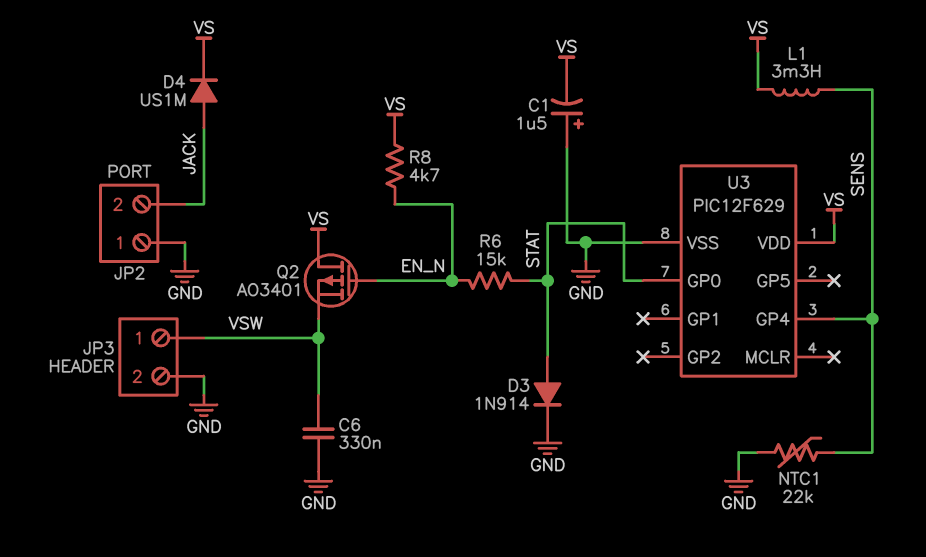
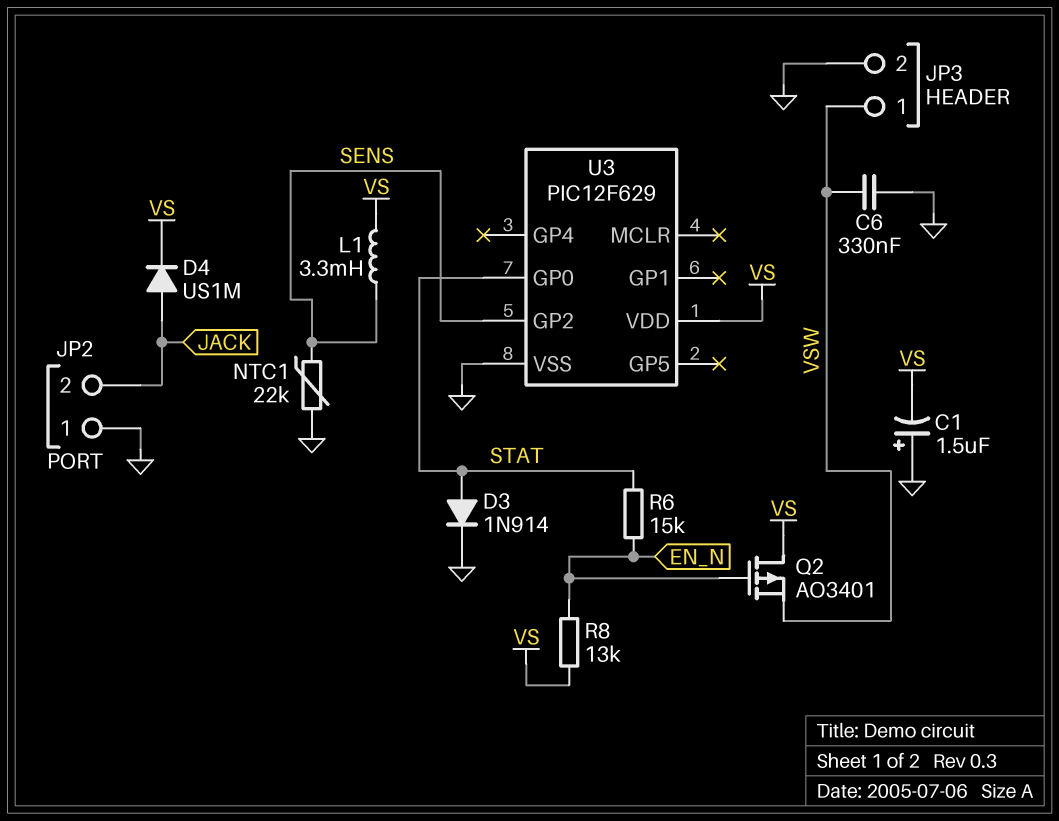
R8: 4.7k (EN_N, VS) -> 13k (EN_N, VS)
U3 pin GP2: none -> SENS
U3 pin GP4: SENS -> none

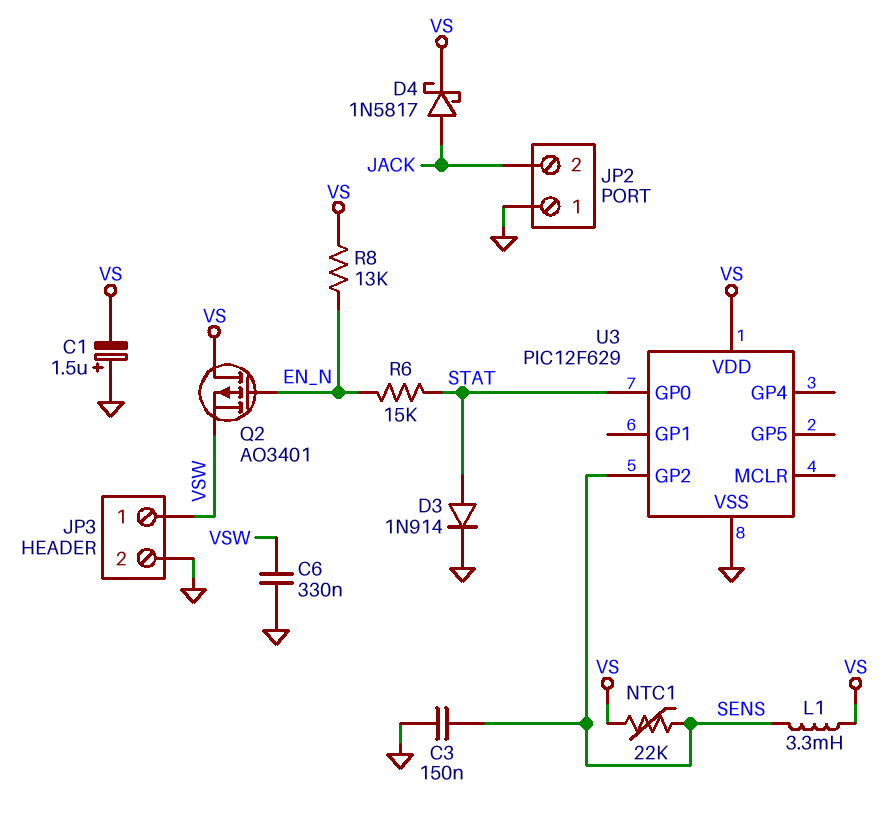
C3: none -> 150nF (GND, SENS)
D4: diode US1M (A JACK, K VS) -> schottky 1N5817 (A JACK, K VS)
NTC1: 22k (GND, SENS) -> 22k (SENS, VS)

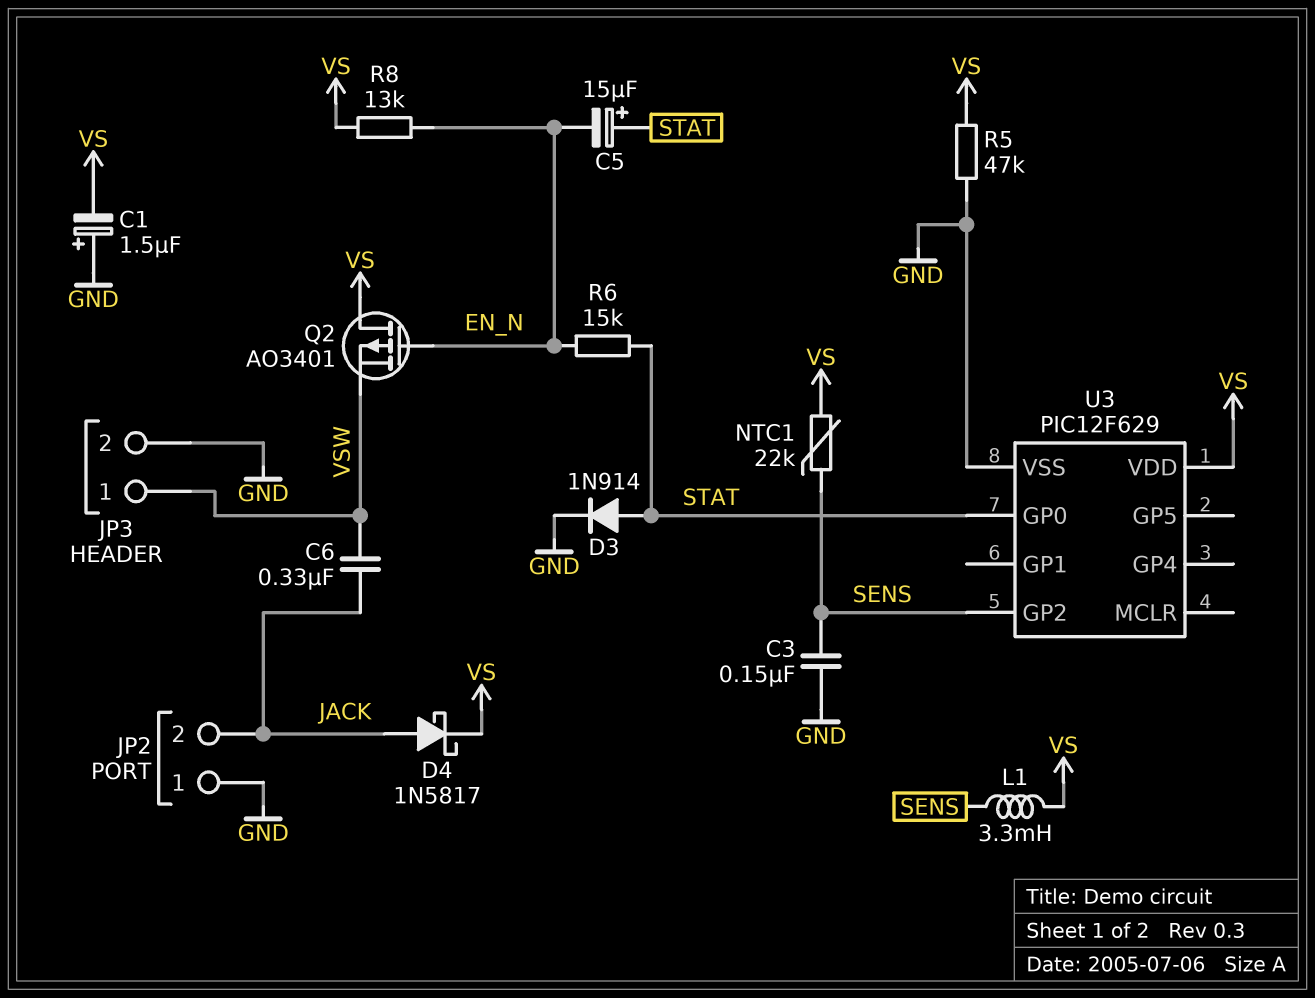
C5: none -> 15uF (plus STAT, minus EN_N)
C6: 330nF (GND, VSW) -> 330nF (JACK, VSW)
R5: none -> 47k (GND, VS)

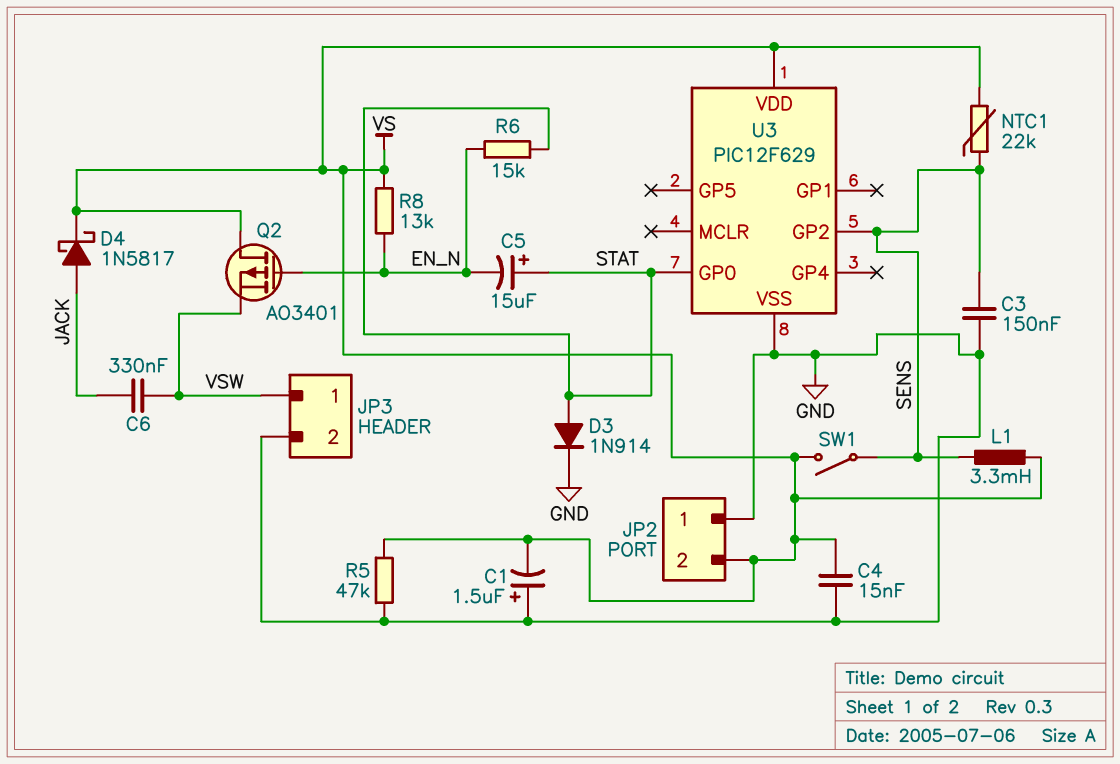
C4: none -> 15nF (GND, VS)
JP2 pin 2: JACK -> VS
SW1: none -> switch (SENS, VS)

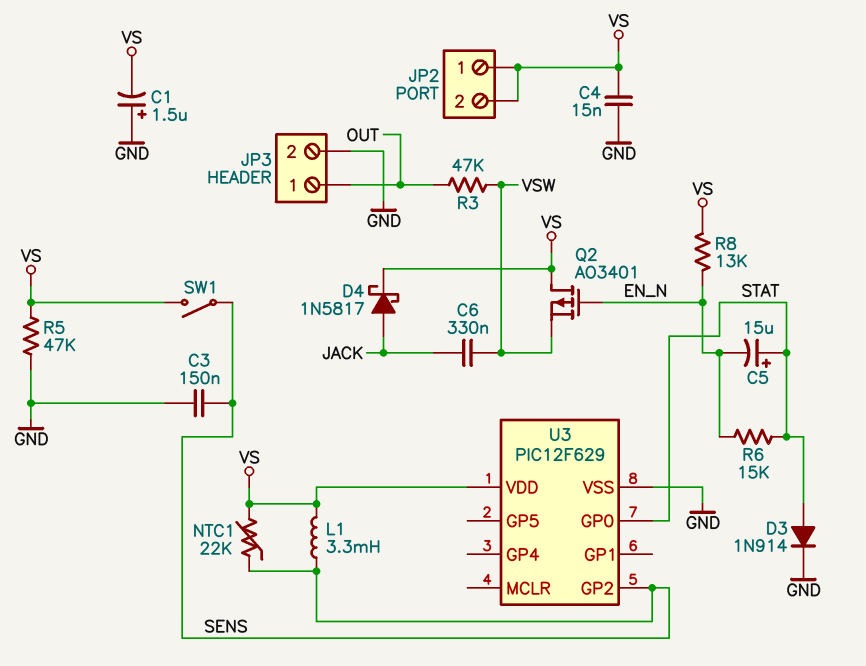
JP2 pin 1: GND -> VS
JP3 pin 1: VSW -> OUT
R3: none -> 47k (OUT, VSW)

